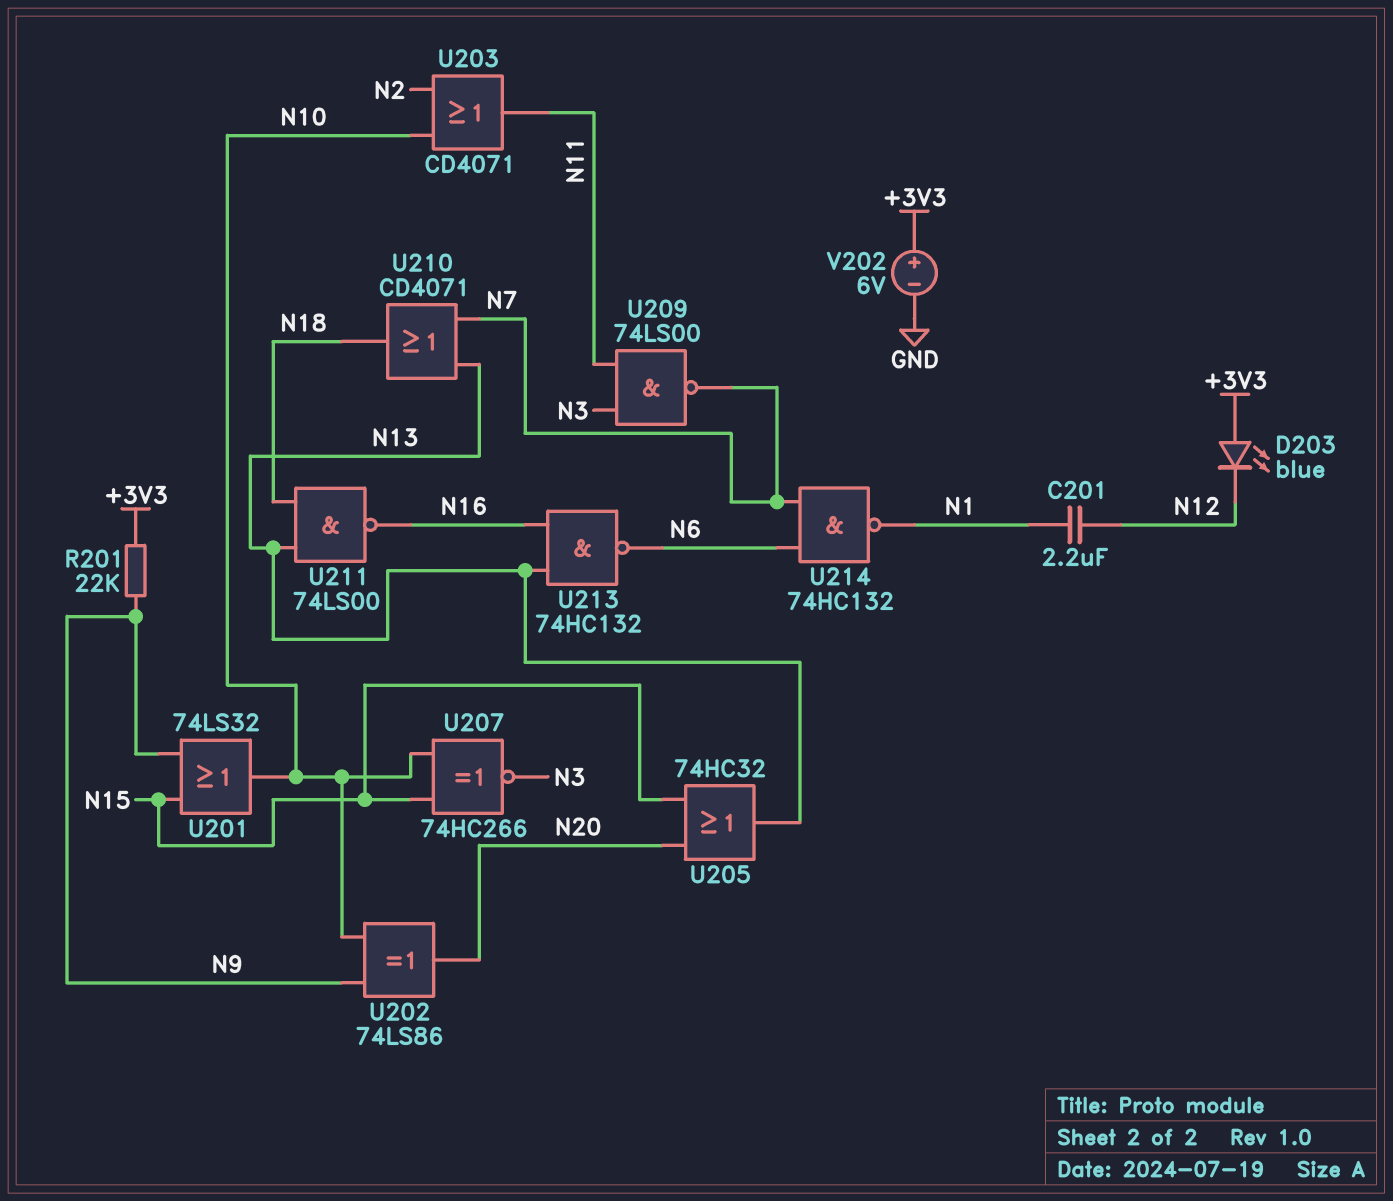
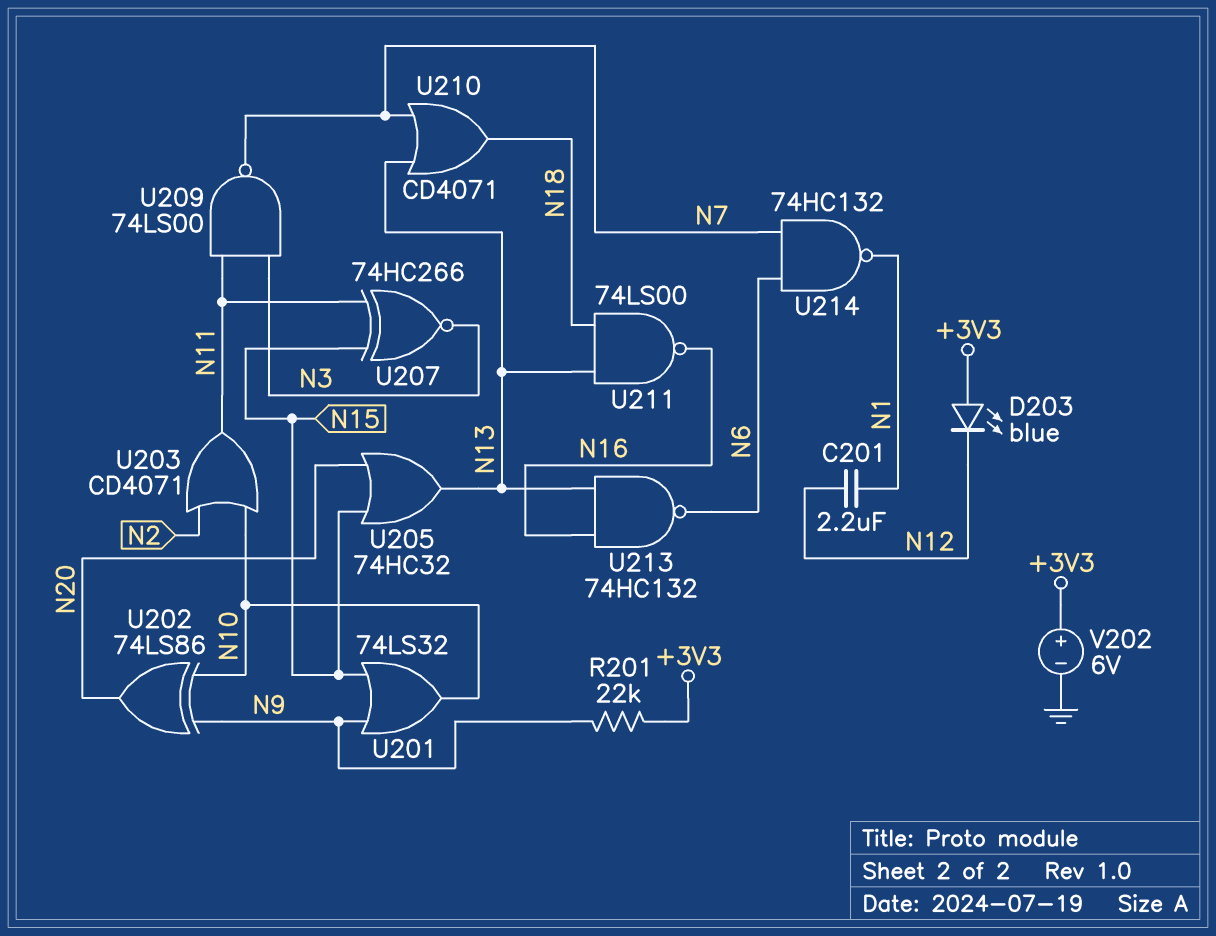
U207: XNOR 74HC266 (in N10, in N15, out N3) -> XNOR 74HC266 (in N11, in N15, out N3)

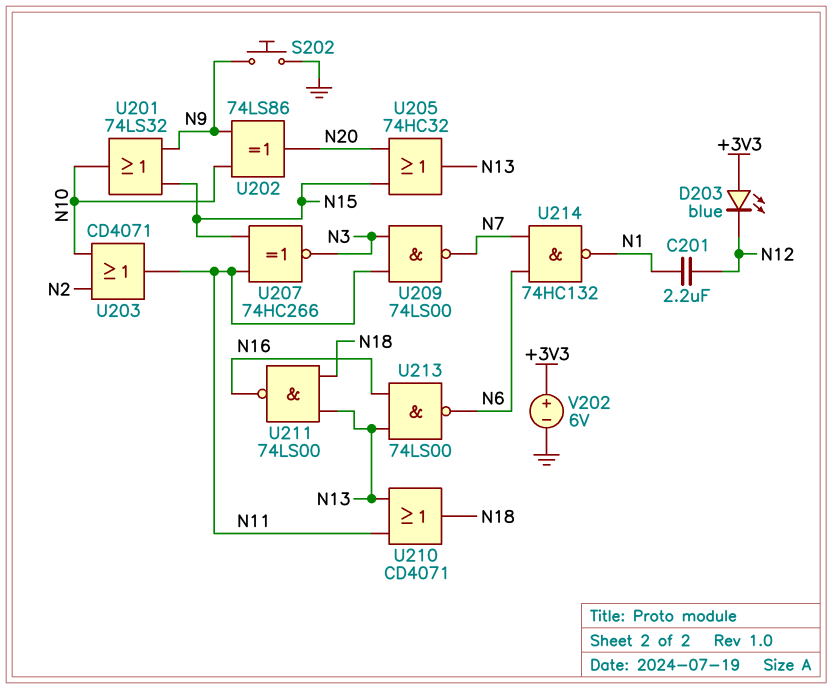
R201: 22k (+3V3, N9) -> none
S202: none -> button (GND, N9)
U210: OR CD4071 (in N7, in N13, out N18) -> OR CD4071 (in N11, in N13, out N18)
U213: NAND 74HC132 (in N13, in N16, out N6) -> NAND 74LS00 (in N13, in N16, out N6)

